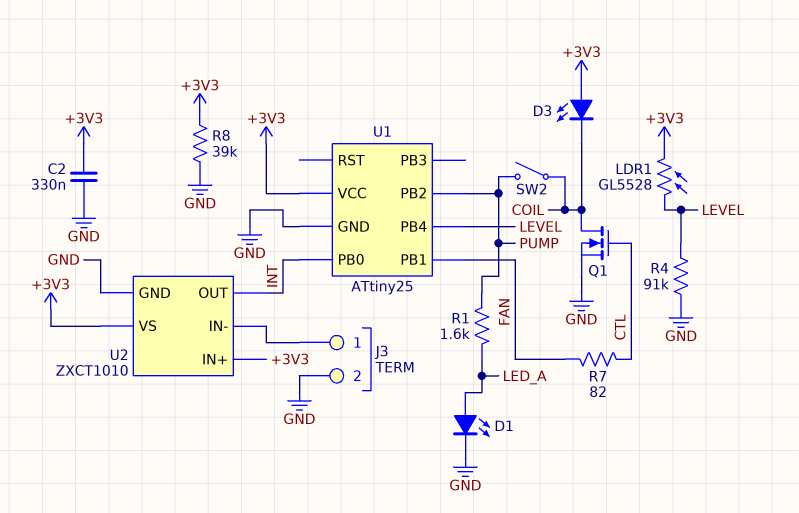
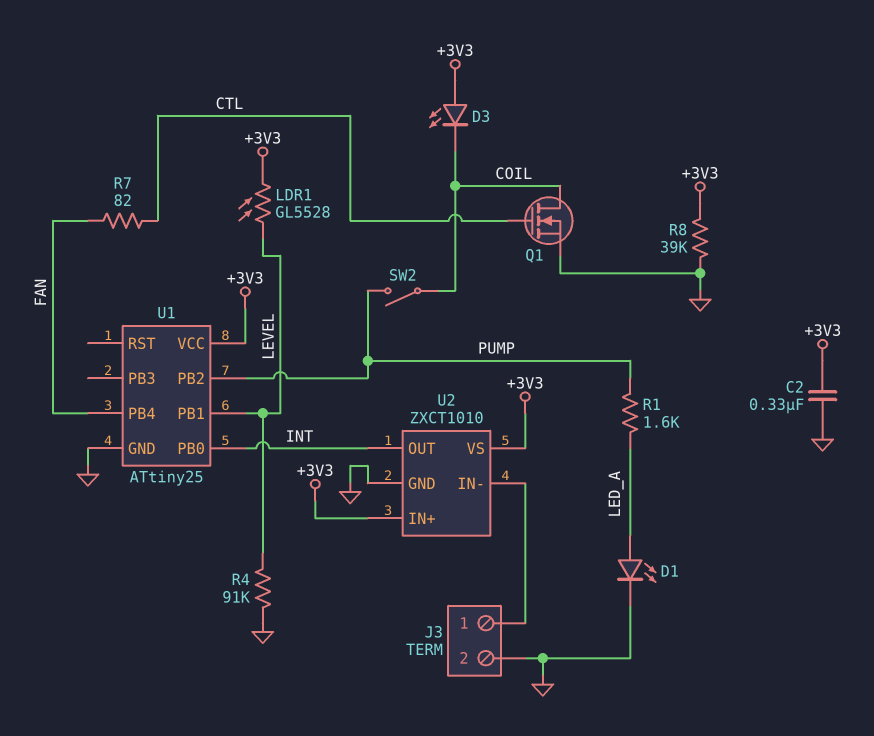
U1 pin PB1: FAN -> LEVEL
U1 pin PB4: LEVEL -> FAN

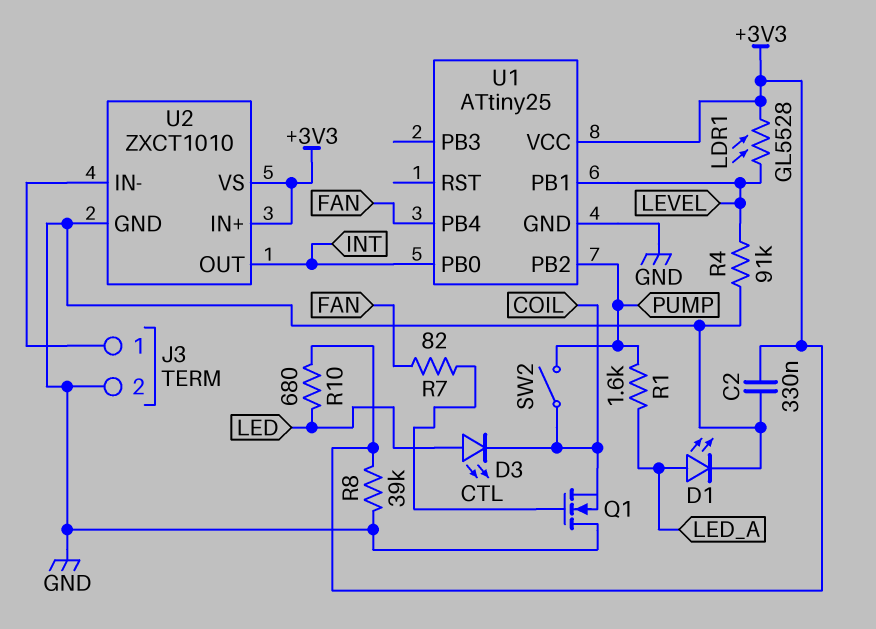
D3: LED (A +3V3, K COIL) -> LED (A LED, K COIL)
Q1: NMOS (G CTL, D COIL, S GND) -> NMOS (G CTL, D GND, S COIL)
R10: none -> 680 (+3V3, LED)

